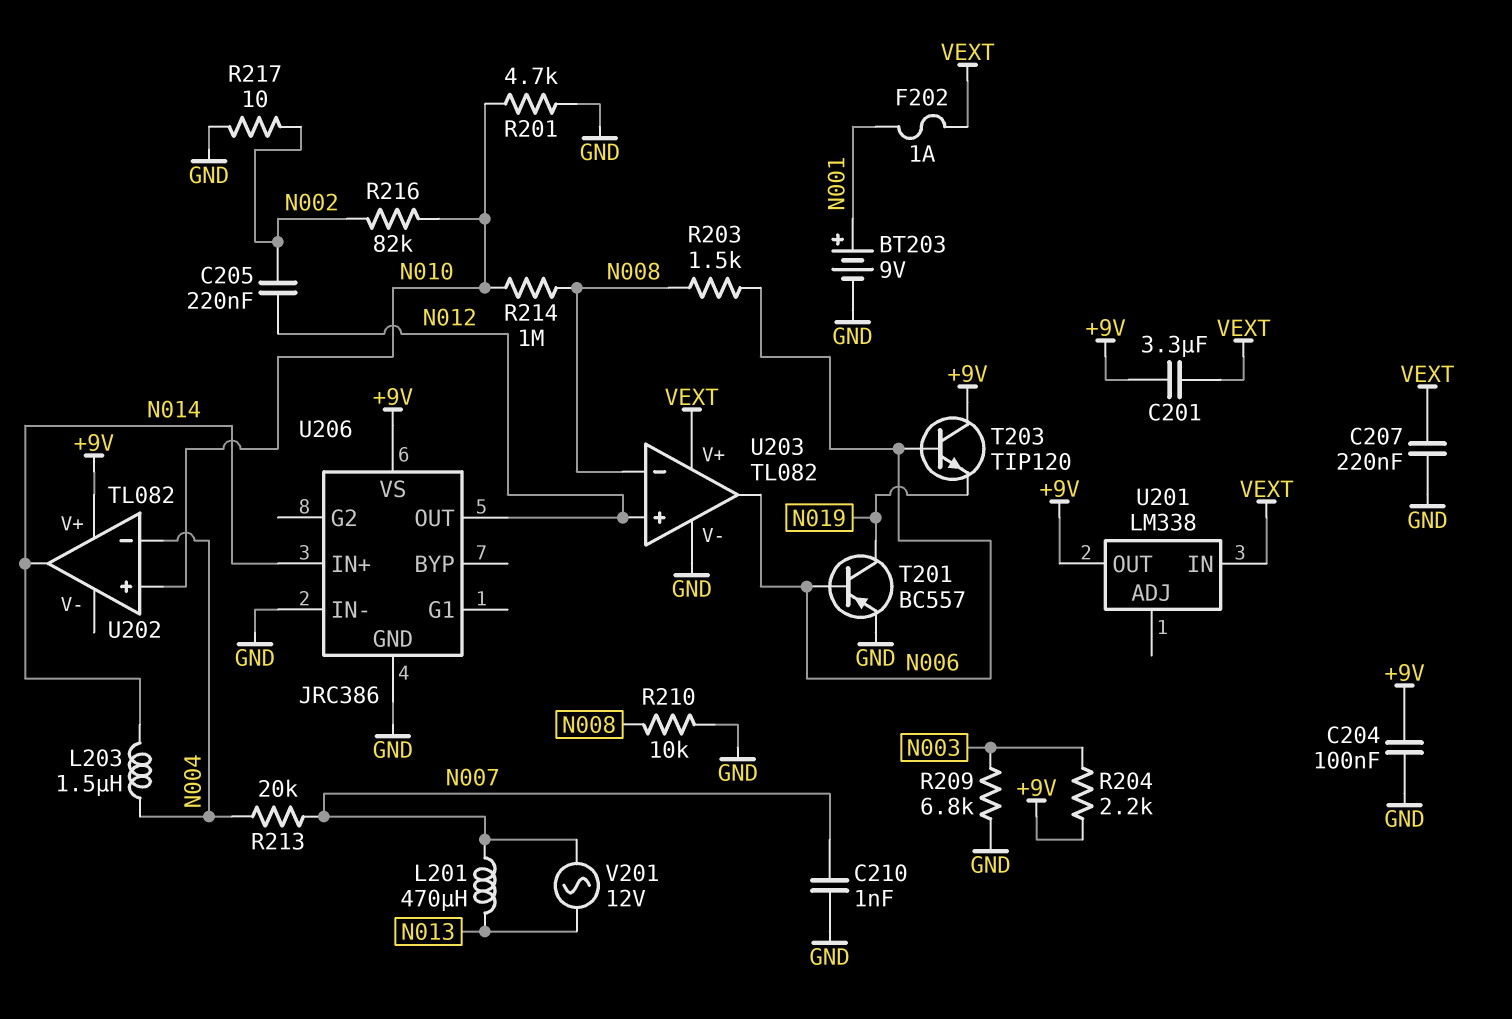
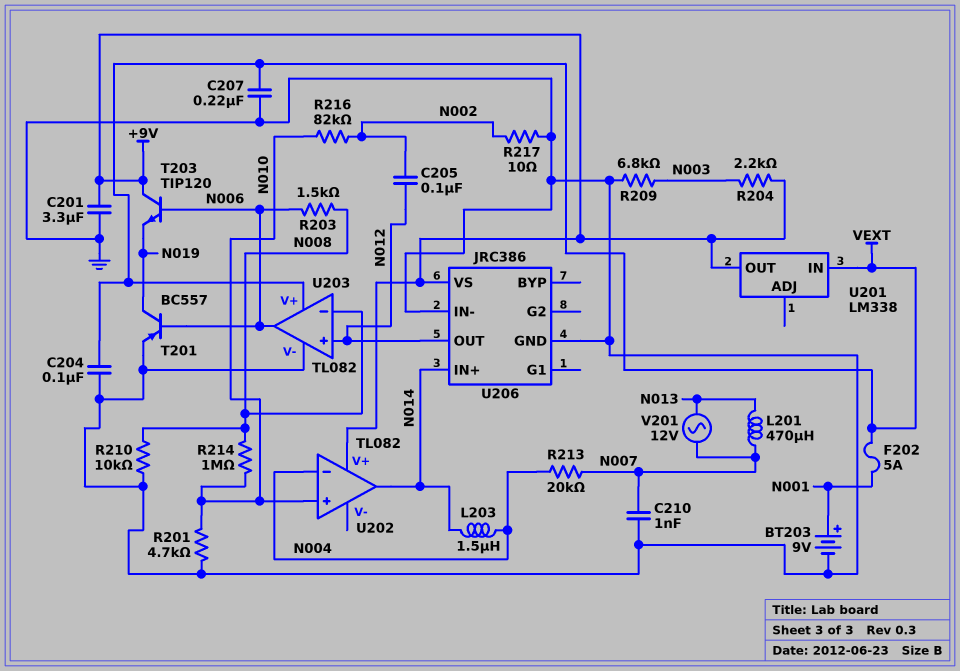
C201: 3.3uF (+9V, VEXT) -> 3.3uF (+9V, GND)
C204: 100nF (+9V, GND) -> 100nF (GND, VEXT)
C205: 220nF (N002, N012) -> 100nF (N002, N012)
F202: 1A (N001, VEXT) -> 5A (N001, VEXT)

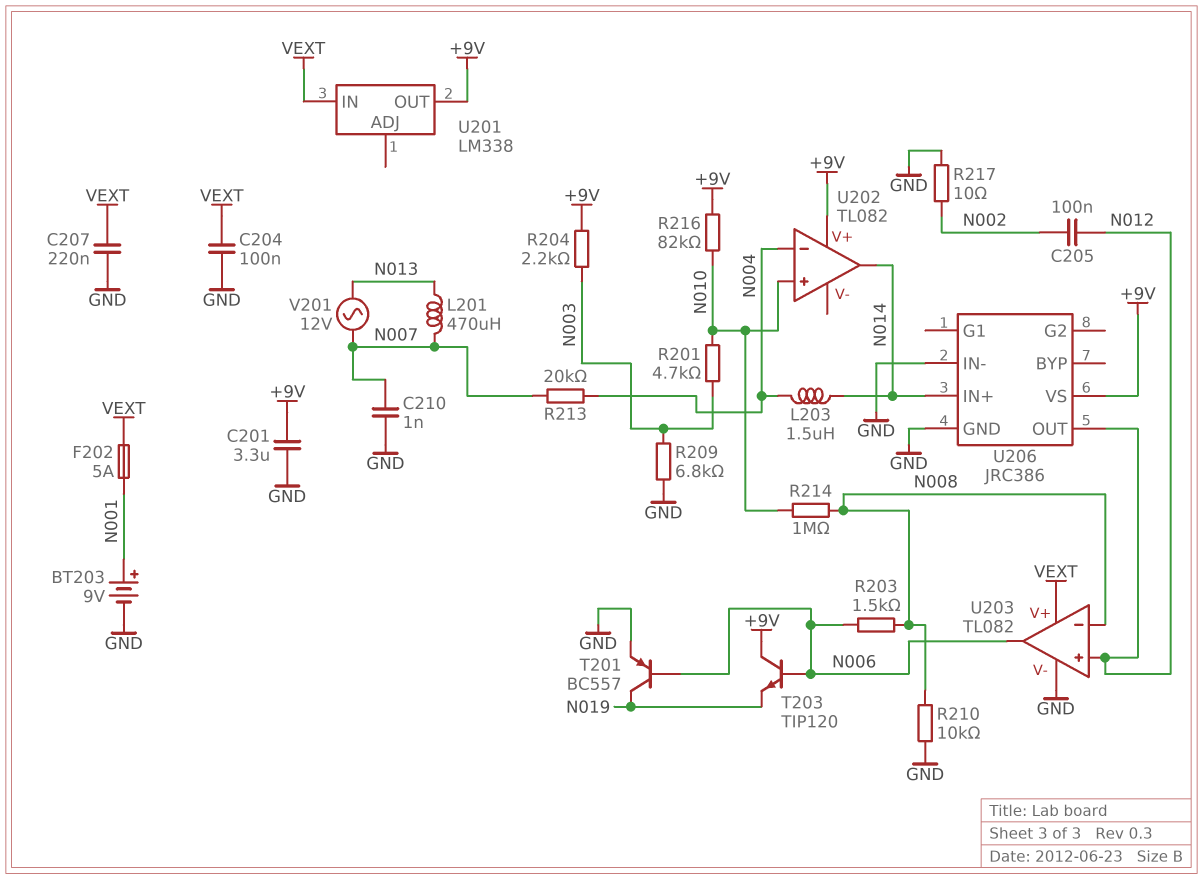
R201: 4.7k (GND, N010) -> 4.7k (N003, N010)
R216: 82k (N002, N010) -> 82k (+9V, N010)

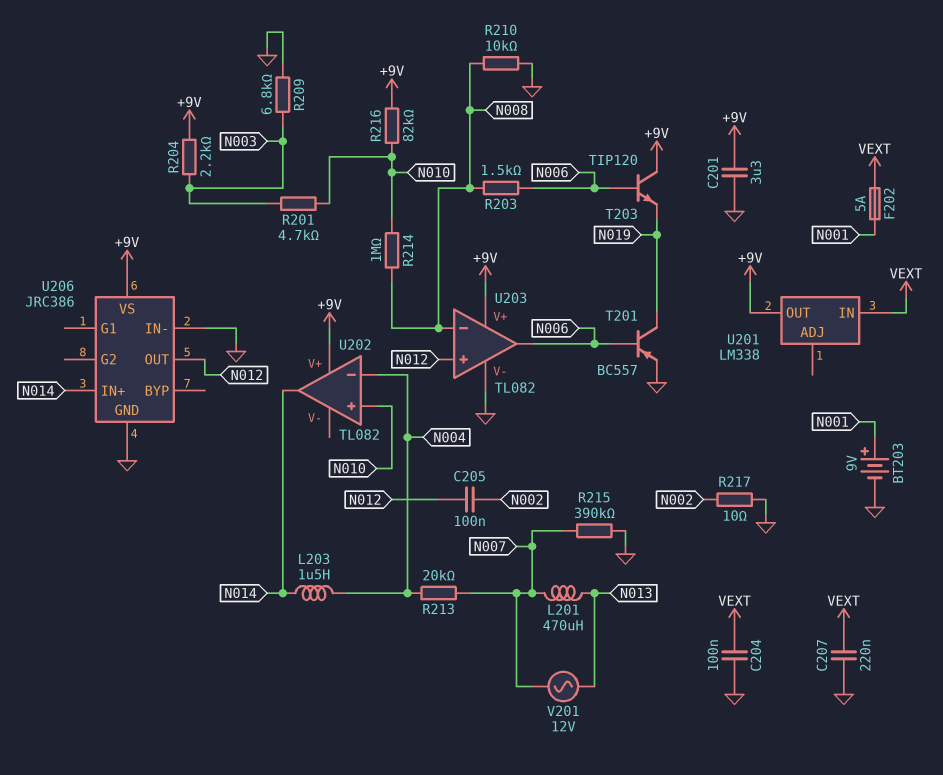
C210: 1nF (GND, N007) -> none
R215: none -> 390k (GND, N007)
U203 pin V+: VEXT -> +9V

